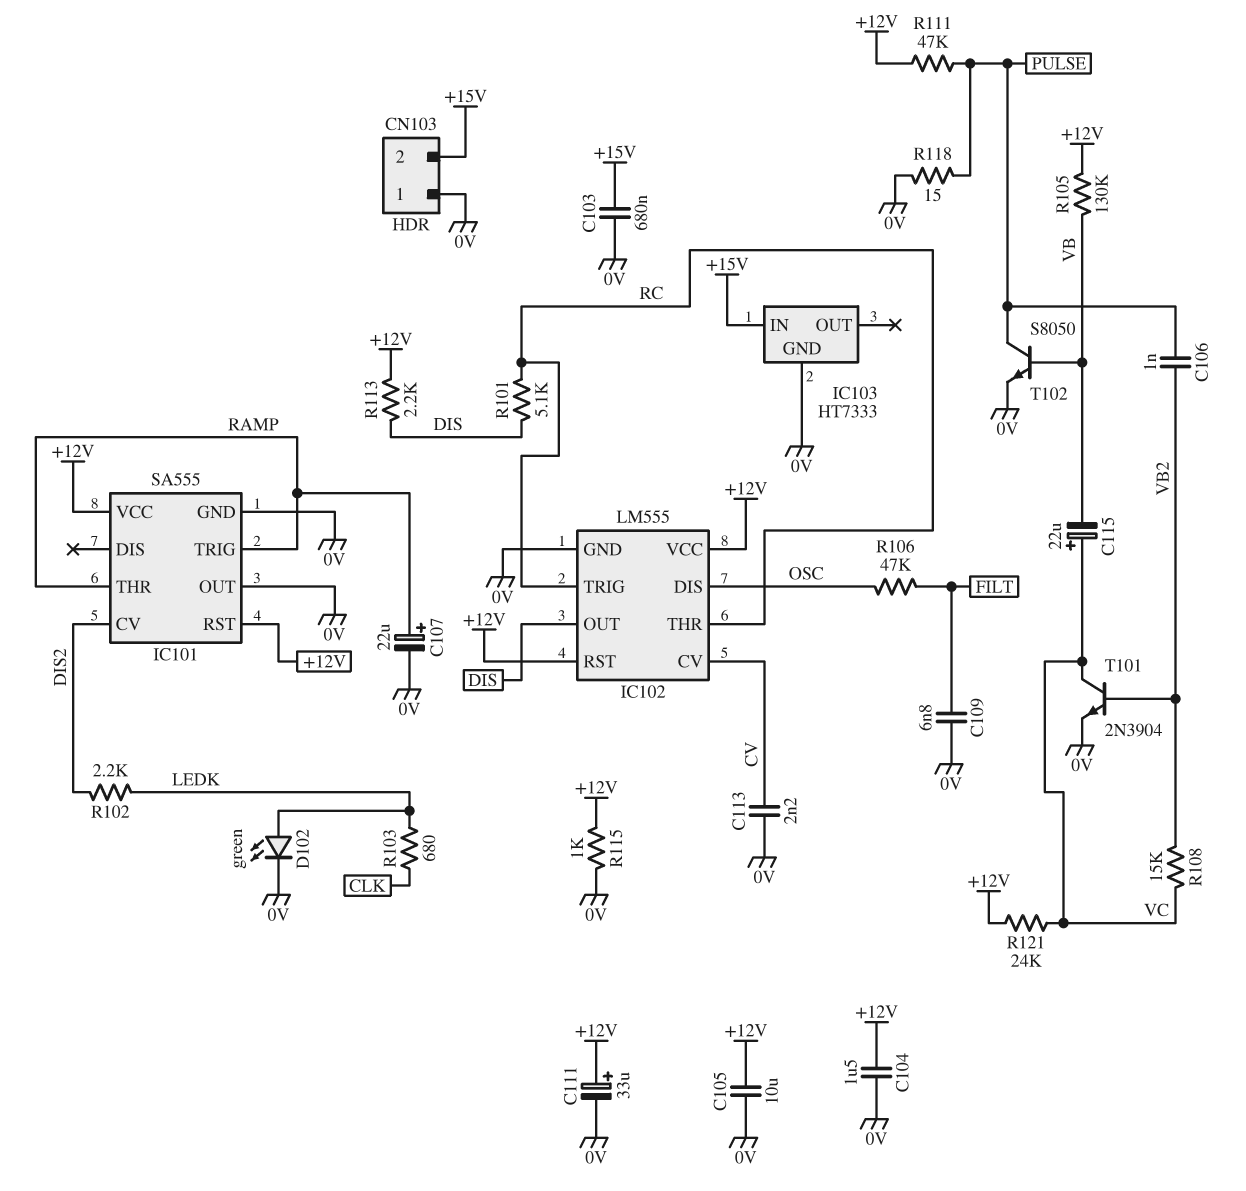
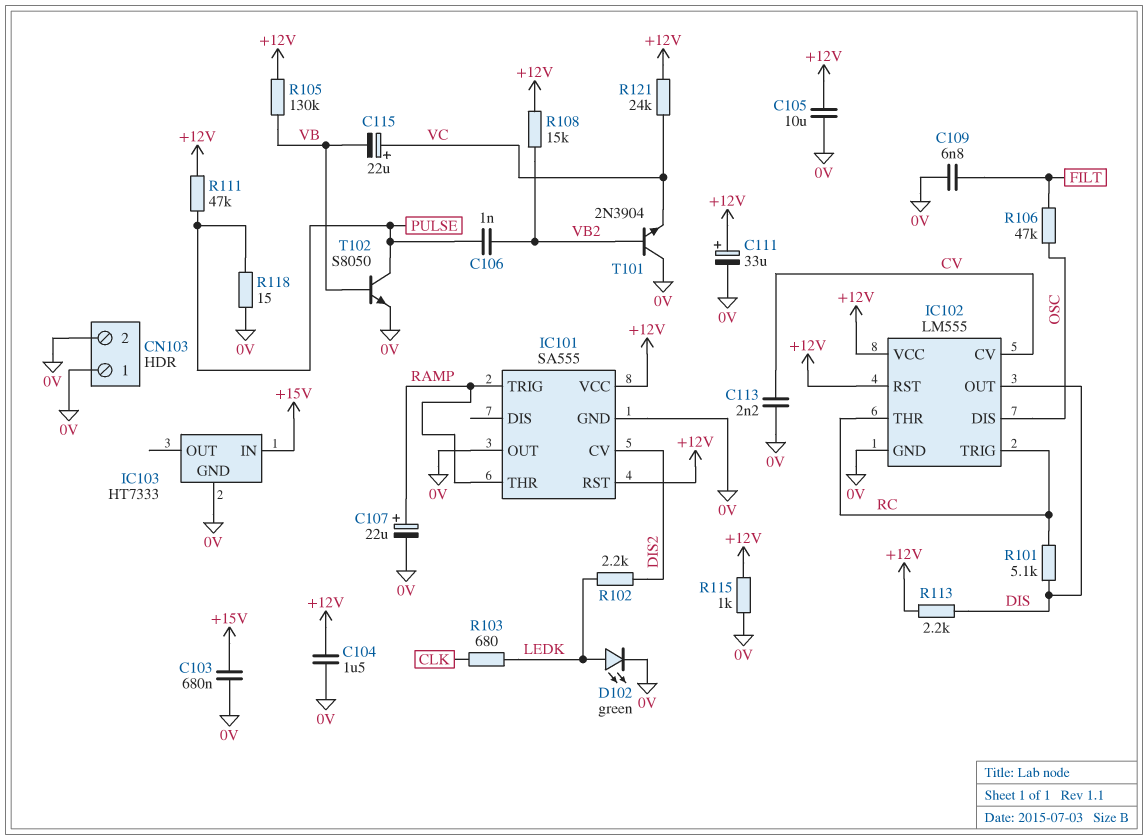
CN103 pin 2: +15V -> 0V
R108: 15k (VB2, VC) -> 15k (+12V, VB2)
T101: NPN 2N3904 (B VB2, C VC, E 0V) -> NPN 2N3904 (B VB2, C 0V, E VC)

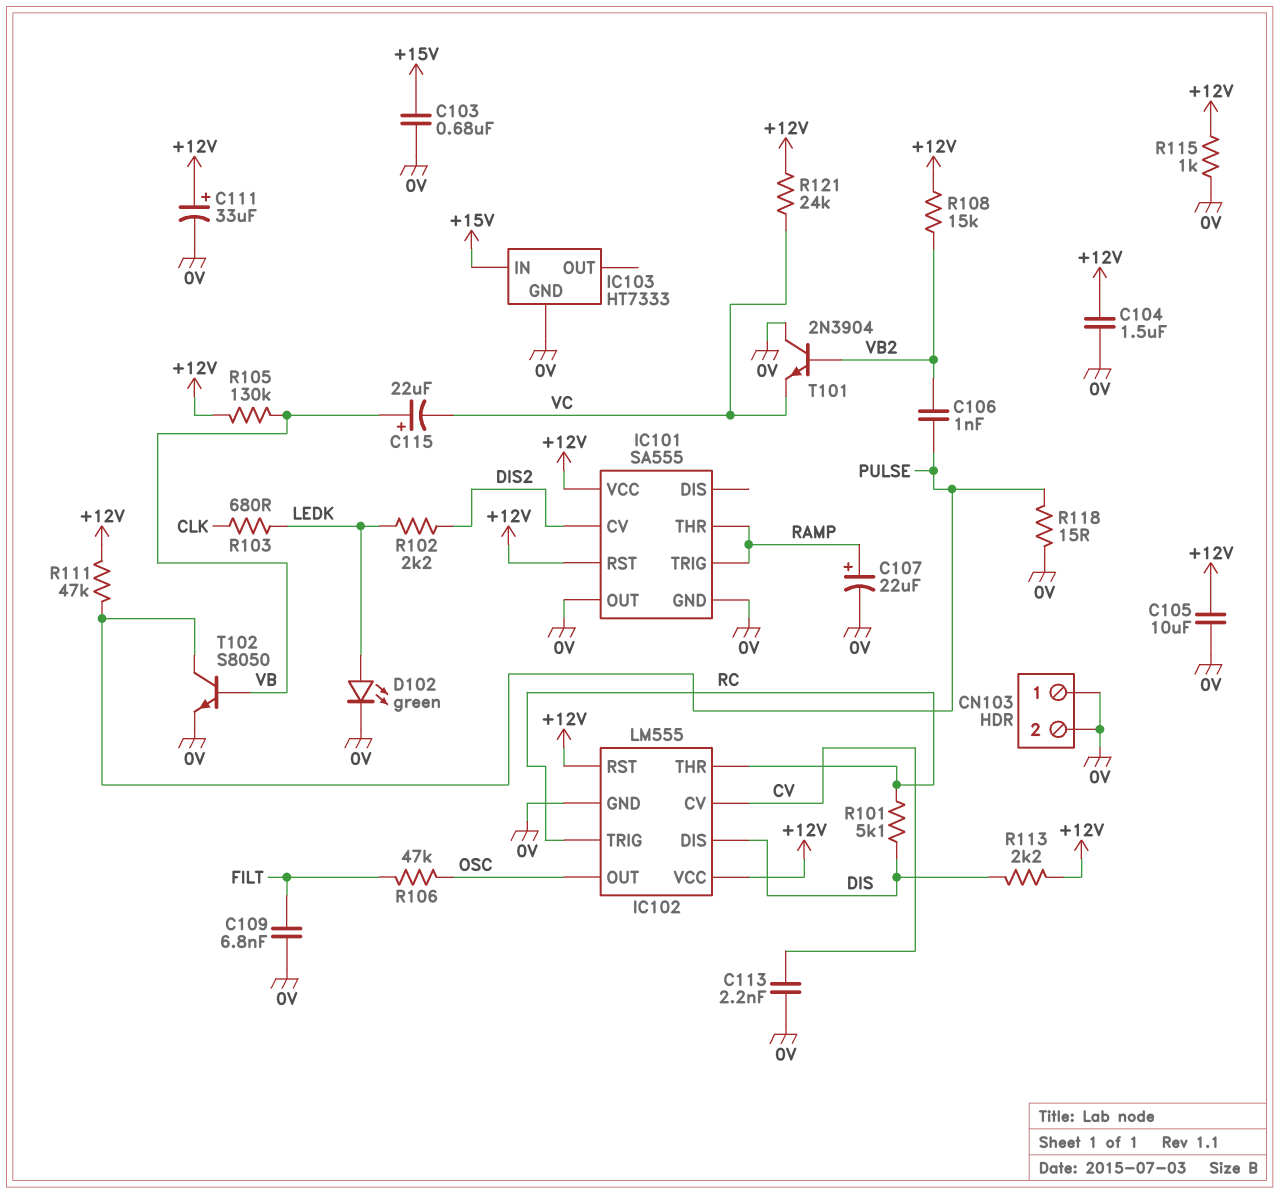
C115: 22uF (plus VC, minus VB) -> 22uF (plus VB, minus VC)
IC102 pin DIS: OSC -> DIS
IC102 pin OUT: DIS -> OSC

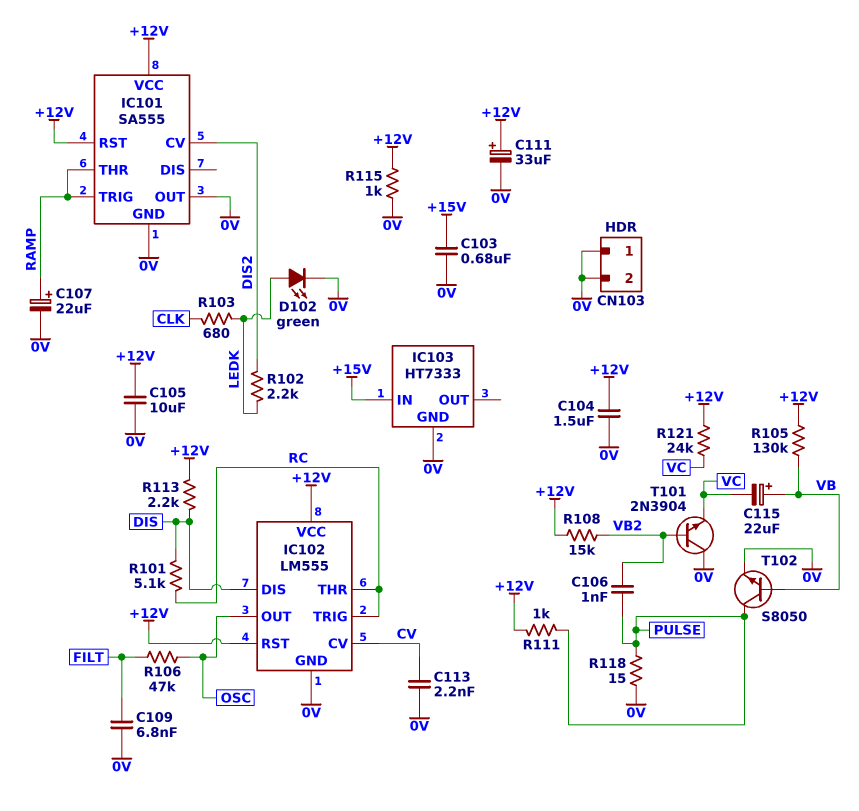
R111: 47k (+12V, PULSE) -> 1k (+12V, PULSE)

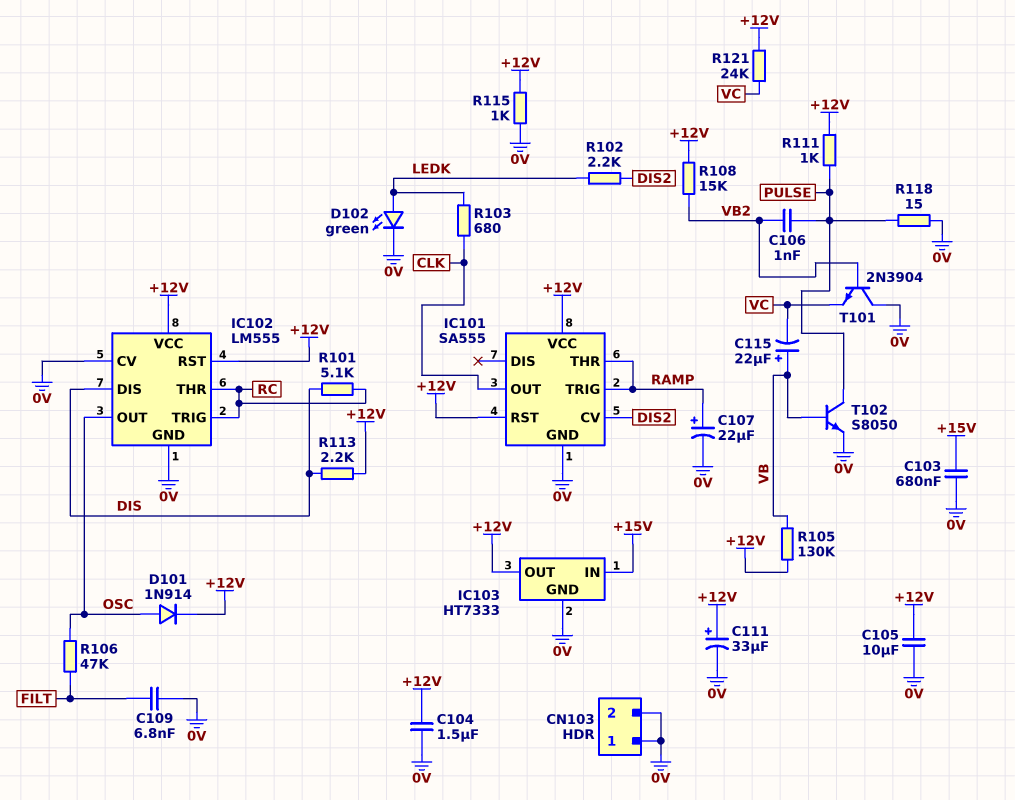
C113: 2.2nF (0V, CV) -> none
D101: none -> diode 1N914 (A OSC, K +12V)
IC101 pin OUT: 0V -> CLK
IC102 pin CV: CV -> 0V
IC103 pin OUT: none -> +12V

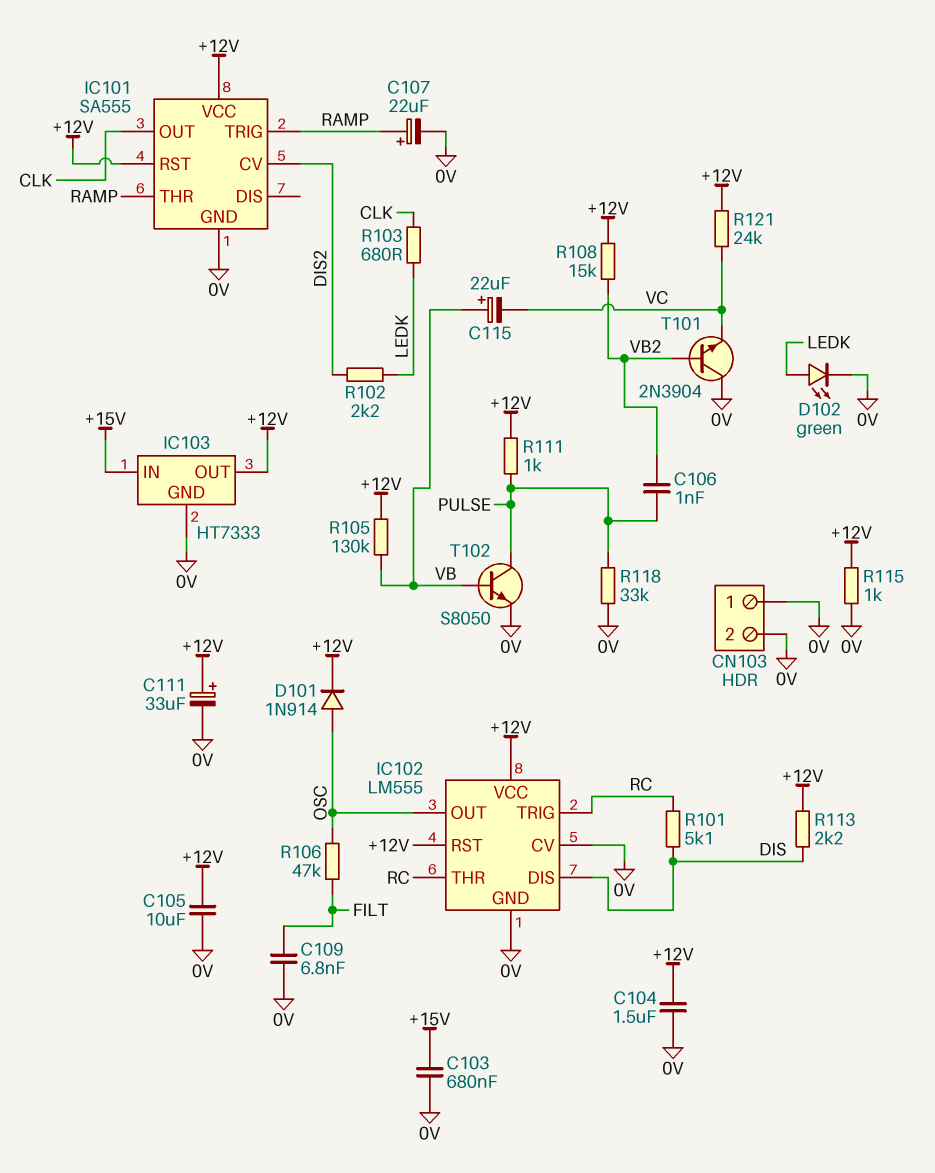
R118: 15 (0V, PULSE) -> 33k (0V, PULSE)

